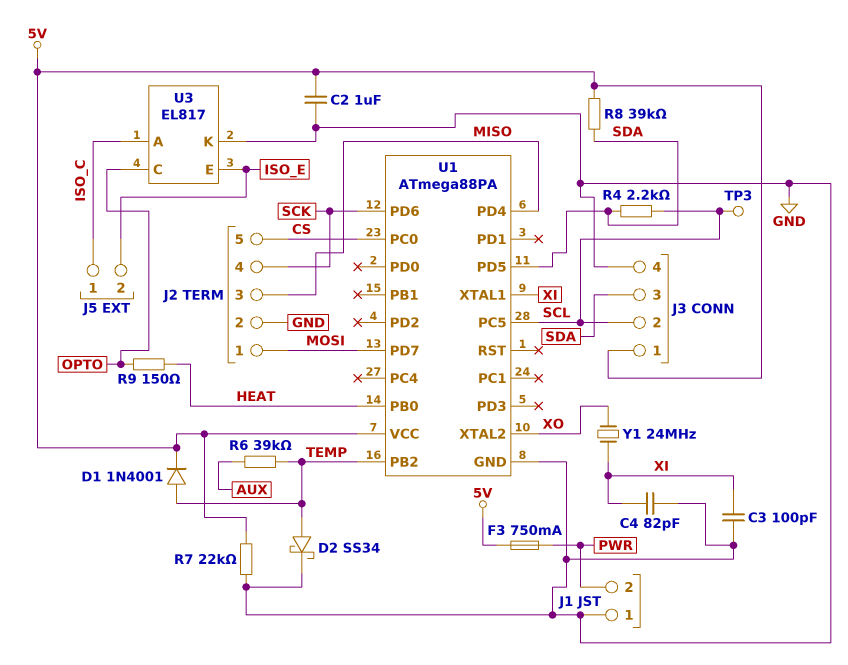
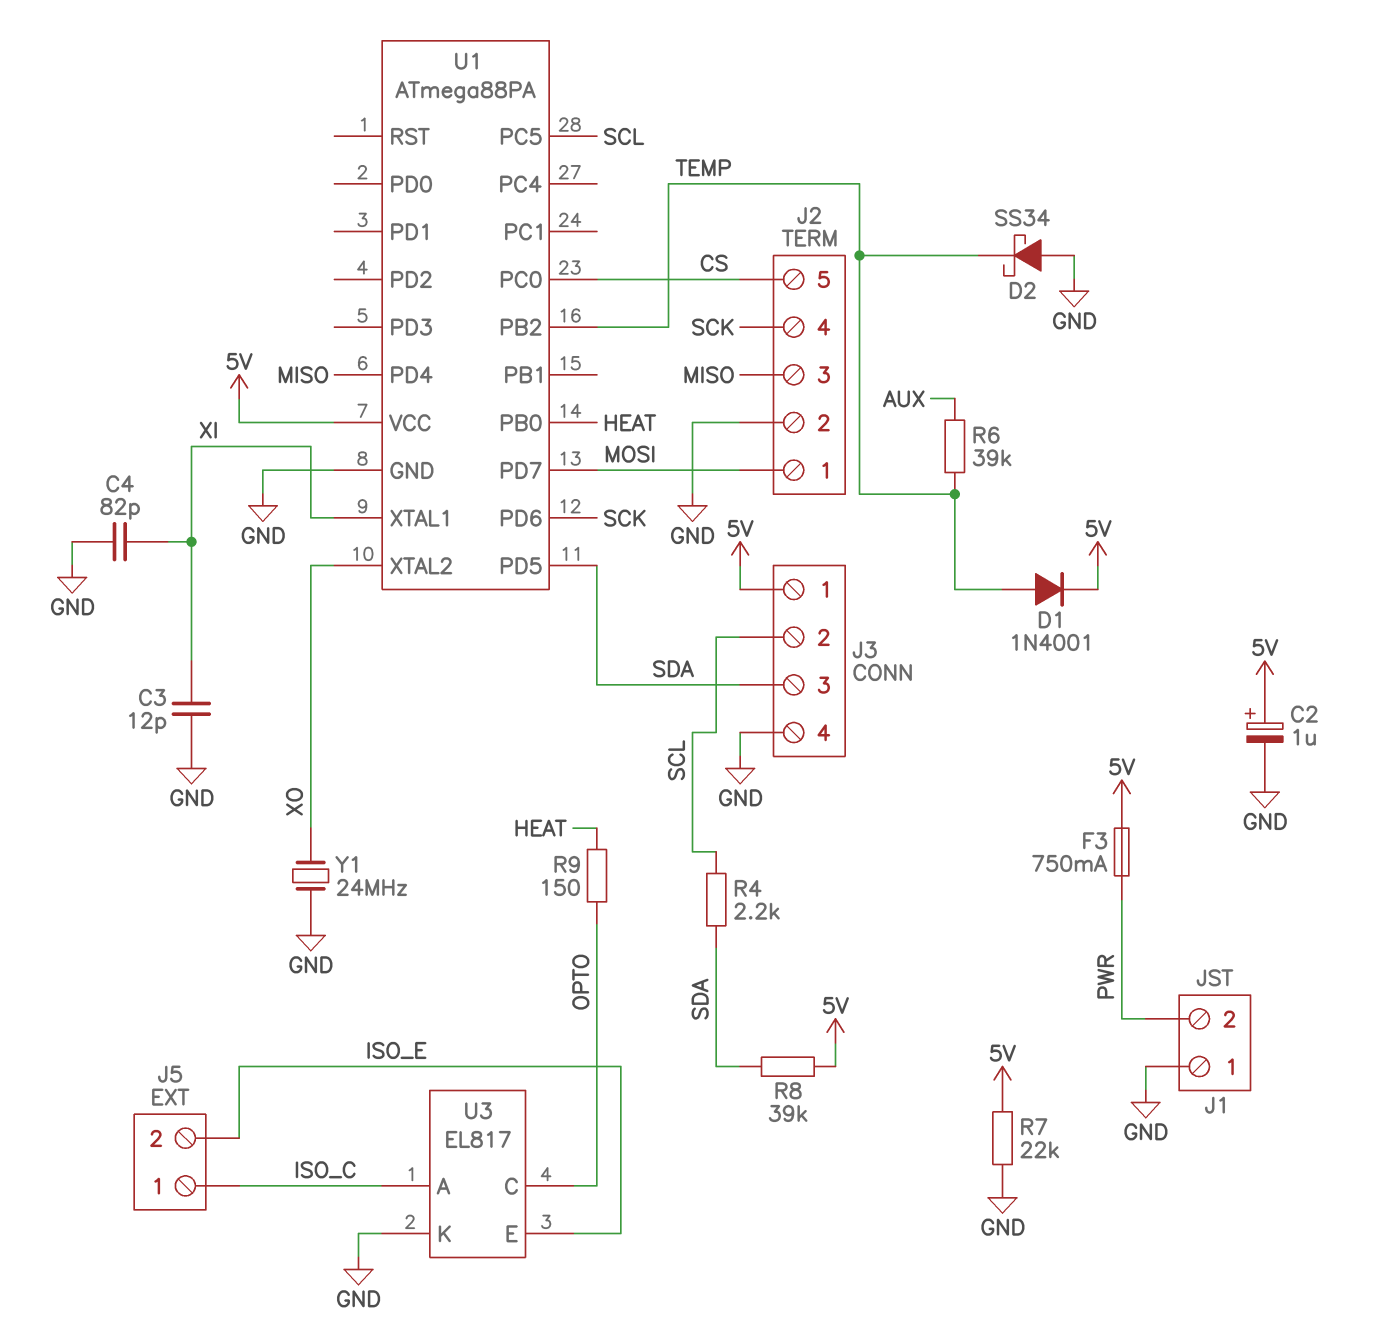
C2: 1uF (5V, GND) -> 1uF (plus 5V, minus GND)
C3: 100pF (GND, XI) -> 12pF (GND, XI)
D2: schottky SS34 (A TEMP, K GND) -> schottky SS34 (A GND, K TEMP)
TP3: test point (SCL) -> none
Y1: 24MHz (XI, XO) -> 24MHz (GND, XO)

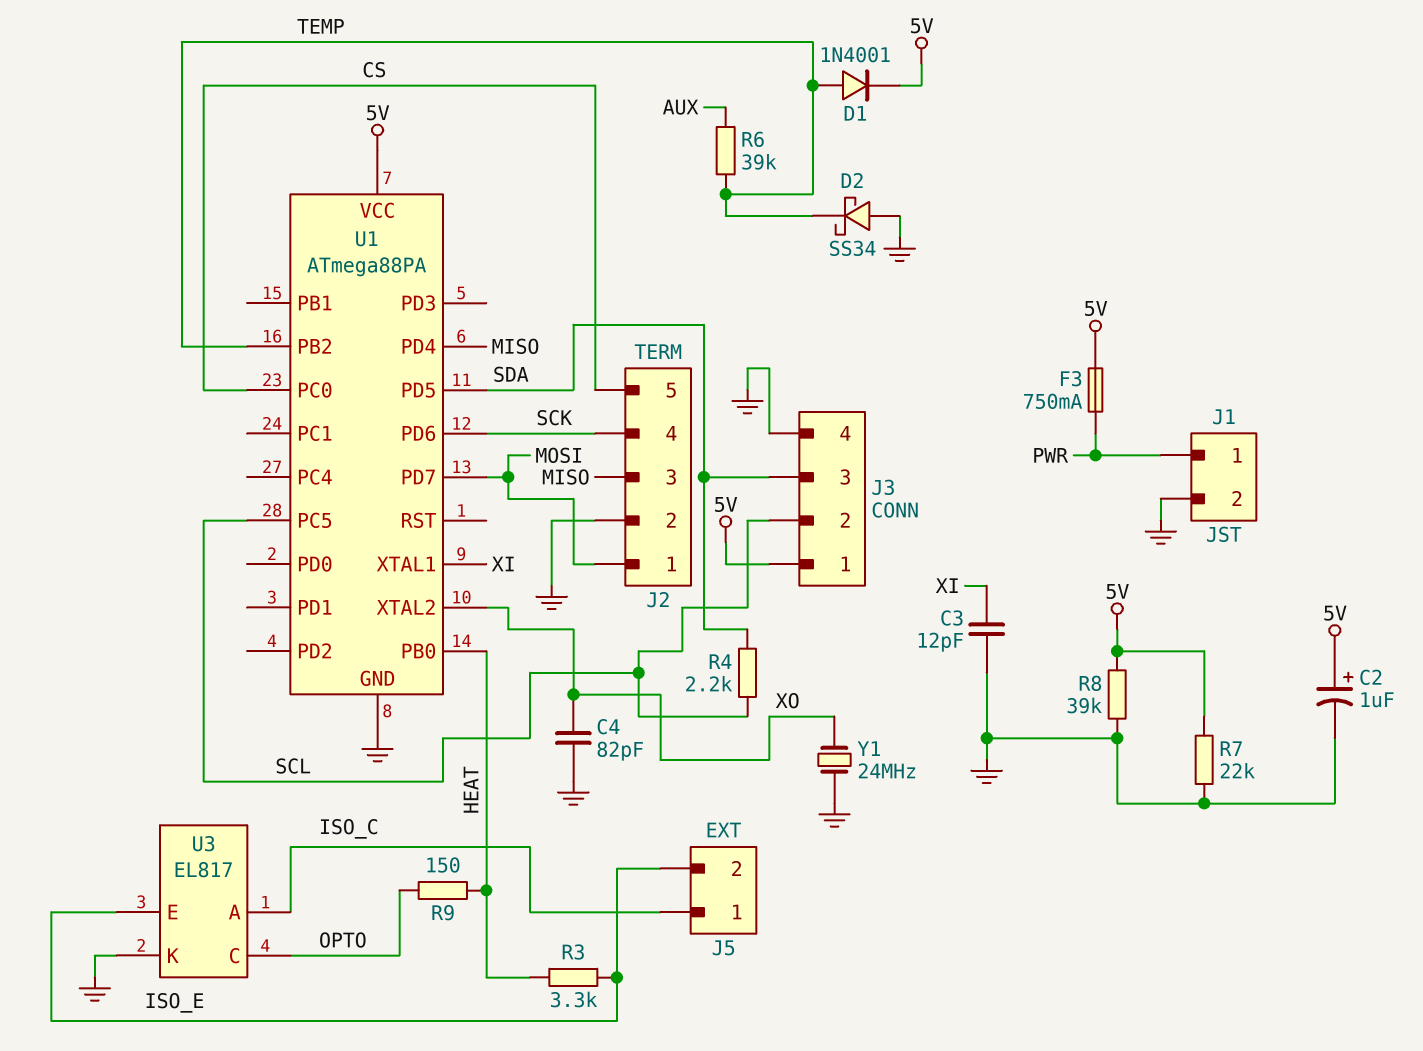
C4: 82pF (GND, XI) -> 82pF (GND, XO)
J1 pin 1: GND -> PWR
J1 pin 2: PWR -> GND
R3: none -> 3.3k (HEAT, ISO_E)
R8: 39k (5V, SDA) -> 39k (5V, GND)

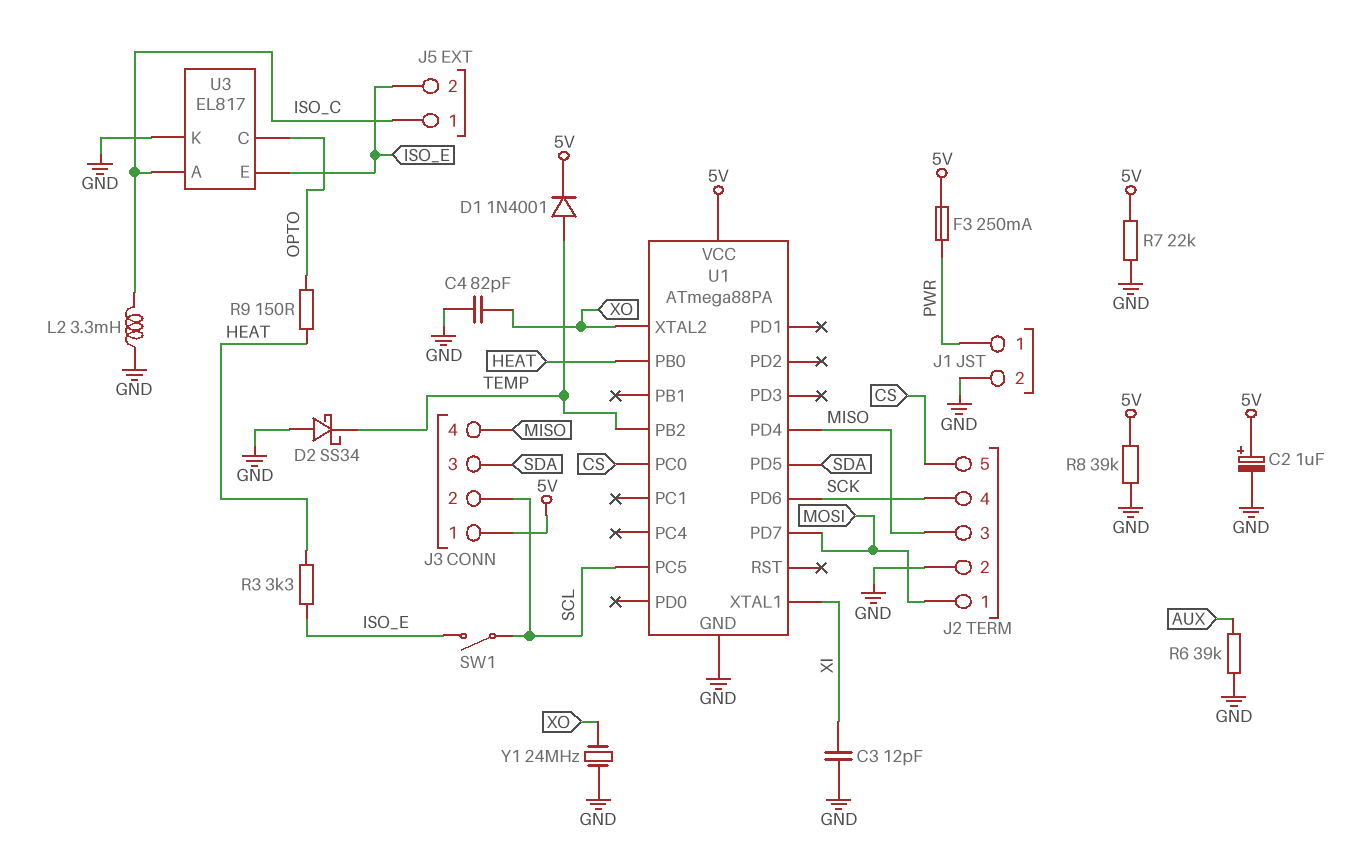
F3: 750mA (5V, PWR) -> 250mA (5V, PWR)
J3 pin 4: GND -> MISO
L2: none -> 3.3mH (GND, ISO_C)
R4: 2.2k (SCL, SDA) -> none
R6: 39k (AUX, TEMP) -> 39k (AUX, GND)
SW1: none -> switch (ISO_E, SCL)

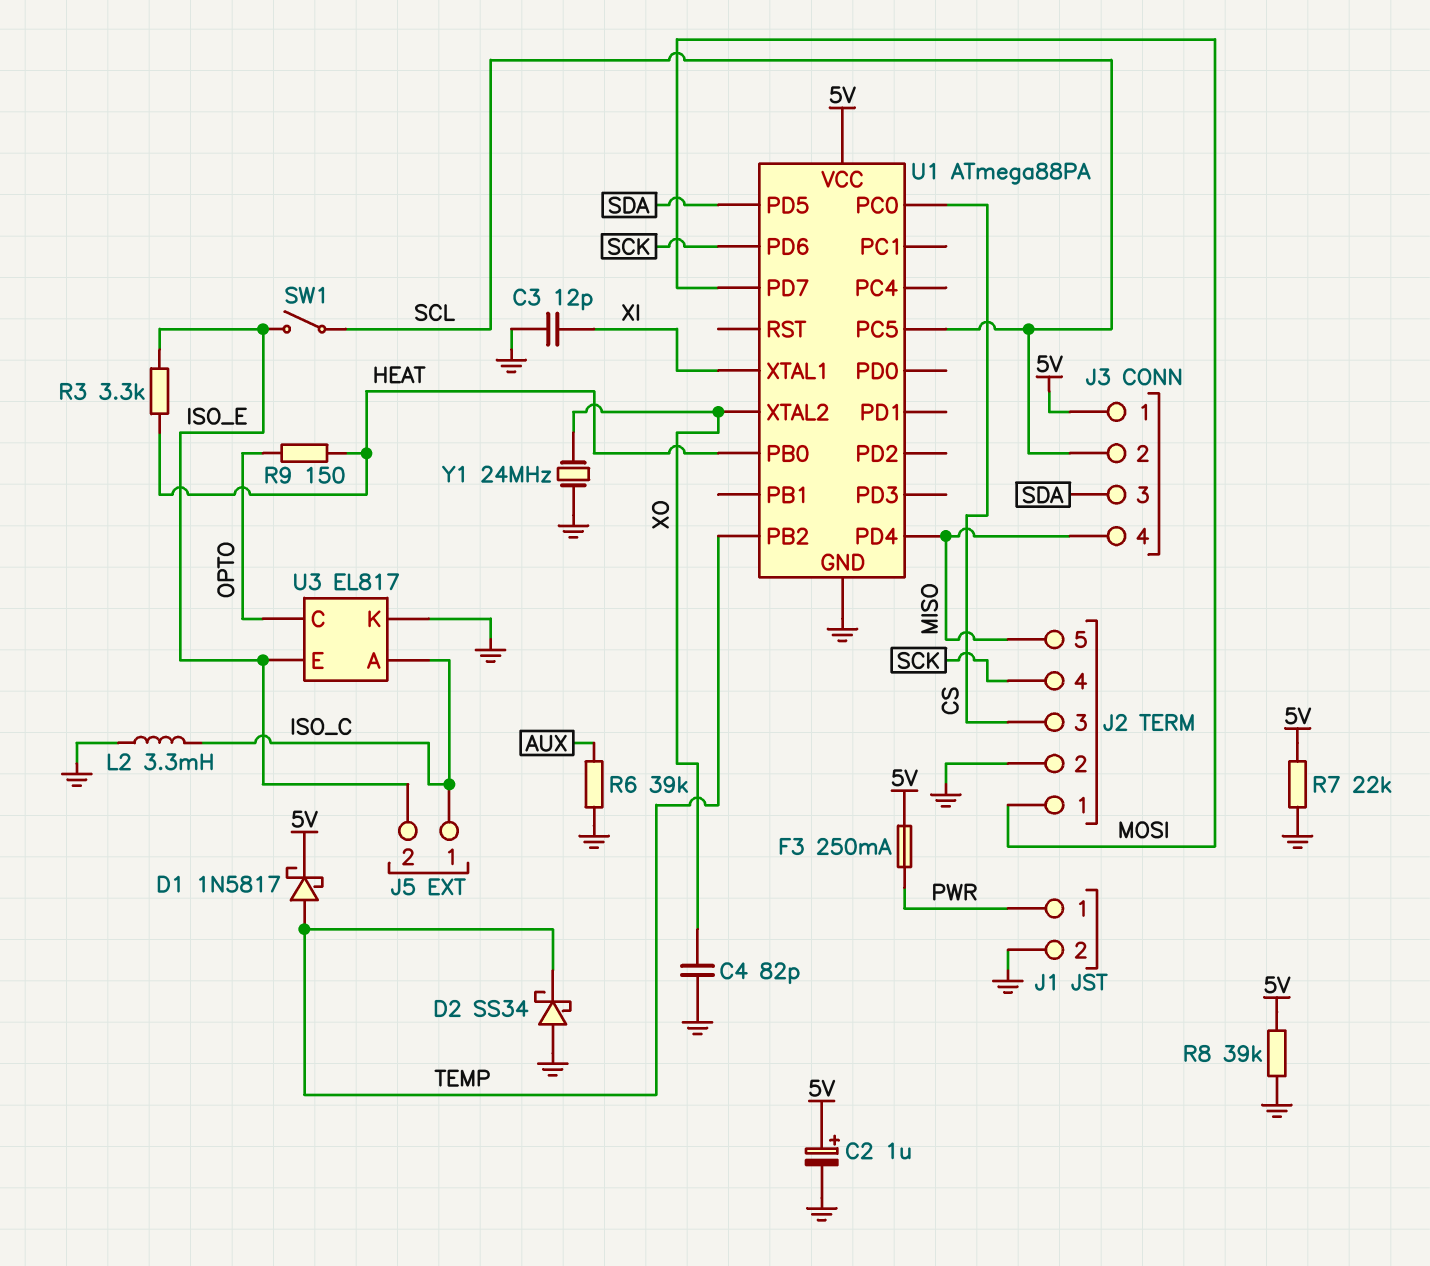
D1: diode 1N4001 (A TEMP, K 5V) -> schottky 1N5817 (A TEMP, K 5V)
J2 pin 3: MISO -> CS
J2 pin 5: CS -> MISO

